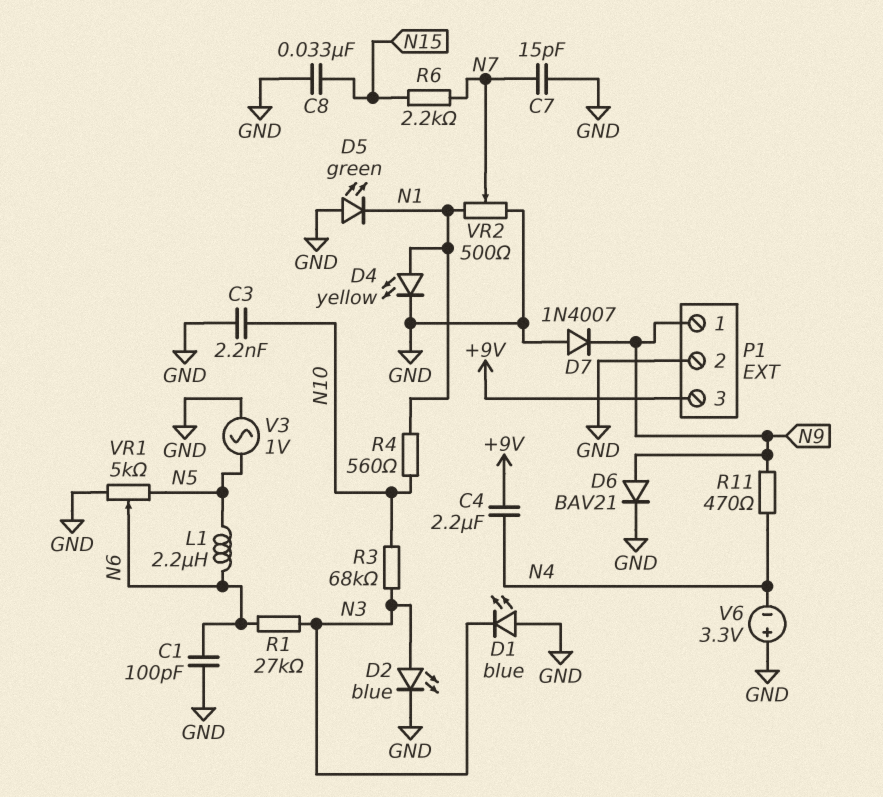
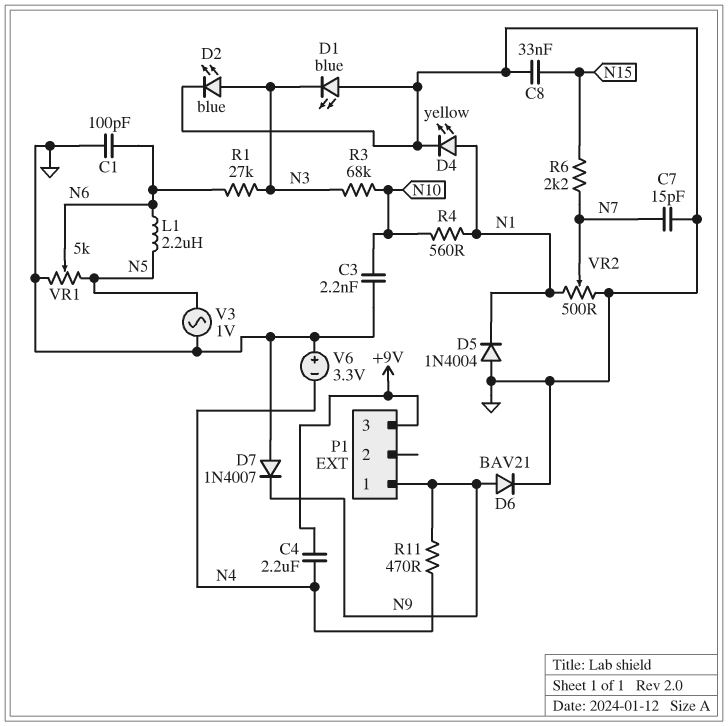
D5: LED green (A GND, K N1) -> diode 1N4004 (A GND, K N1)
P1 pin 2: GND -> none

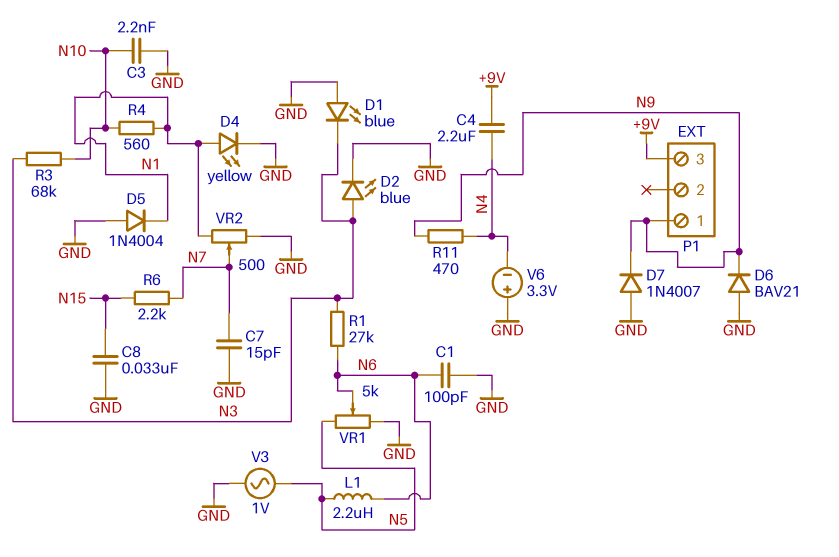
D6: diode BAV21 (A N9, K GND) -> diode BAV21 (A GND, K N9)

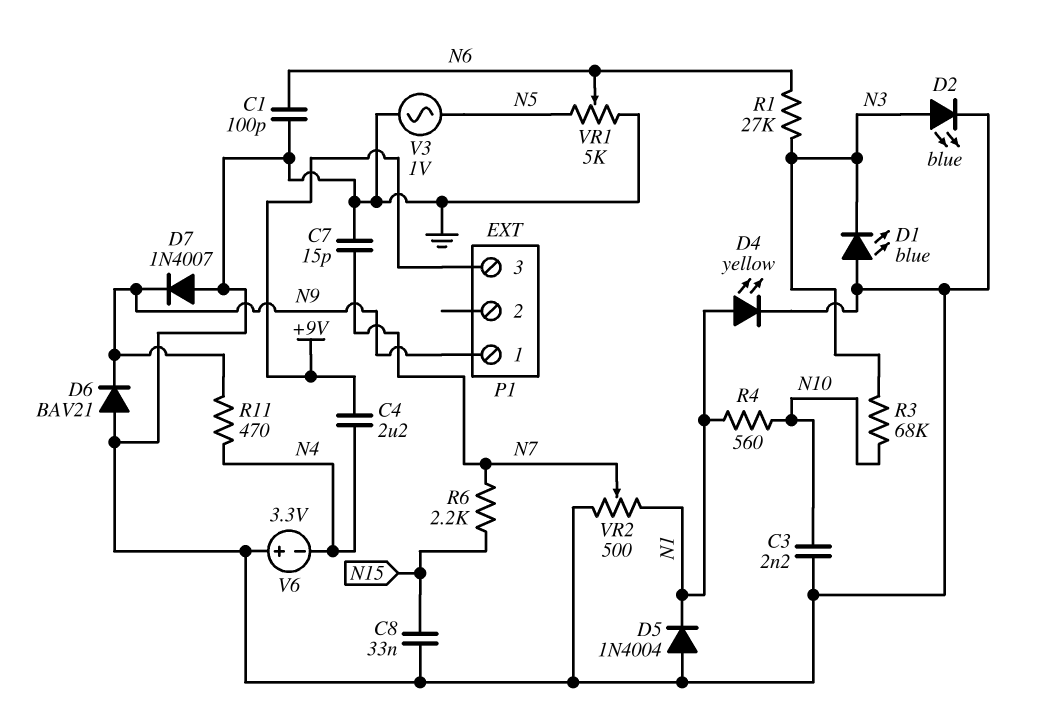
L1: 2.2uH (N5, N6) -> none

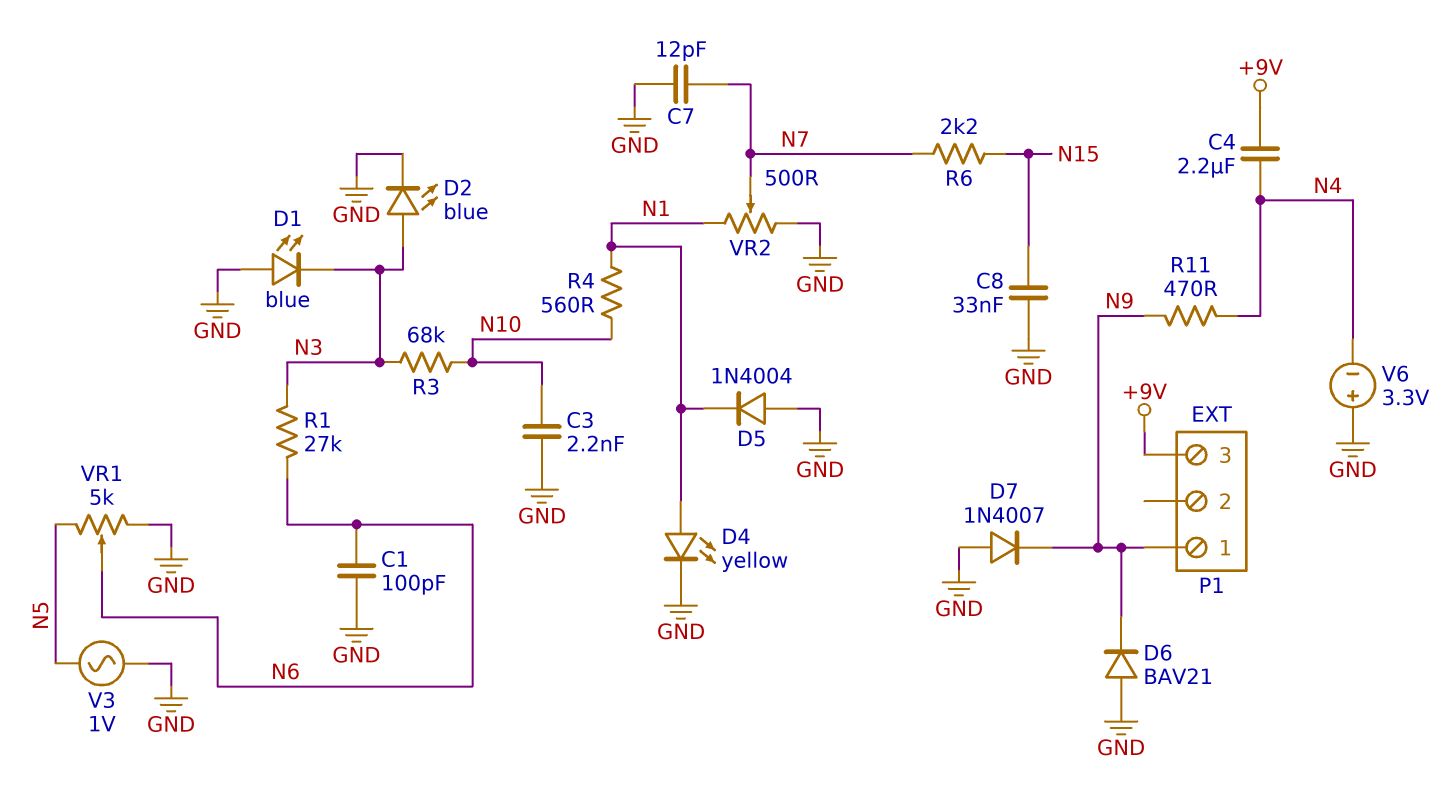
C7: 15pF (GND, N7) -> 12pF (GND, N7)

